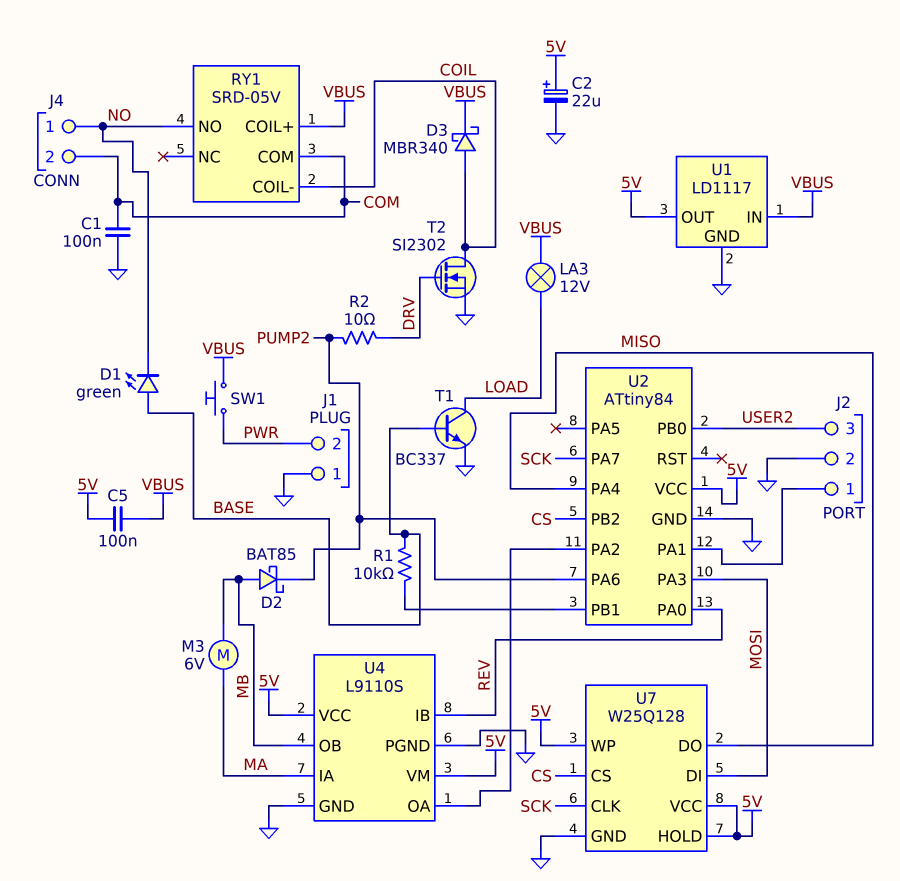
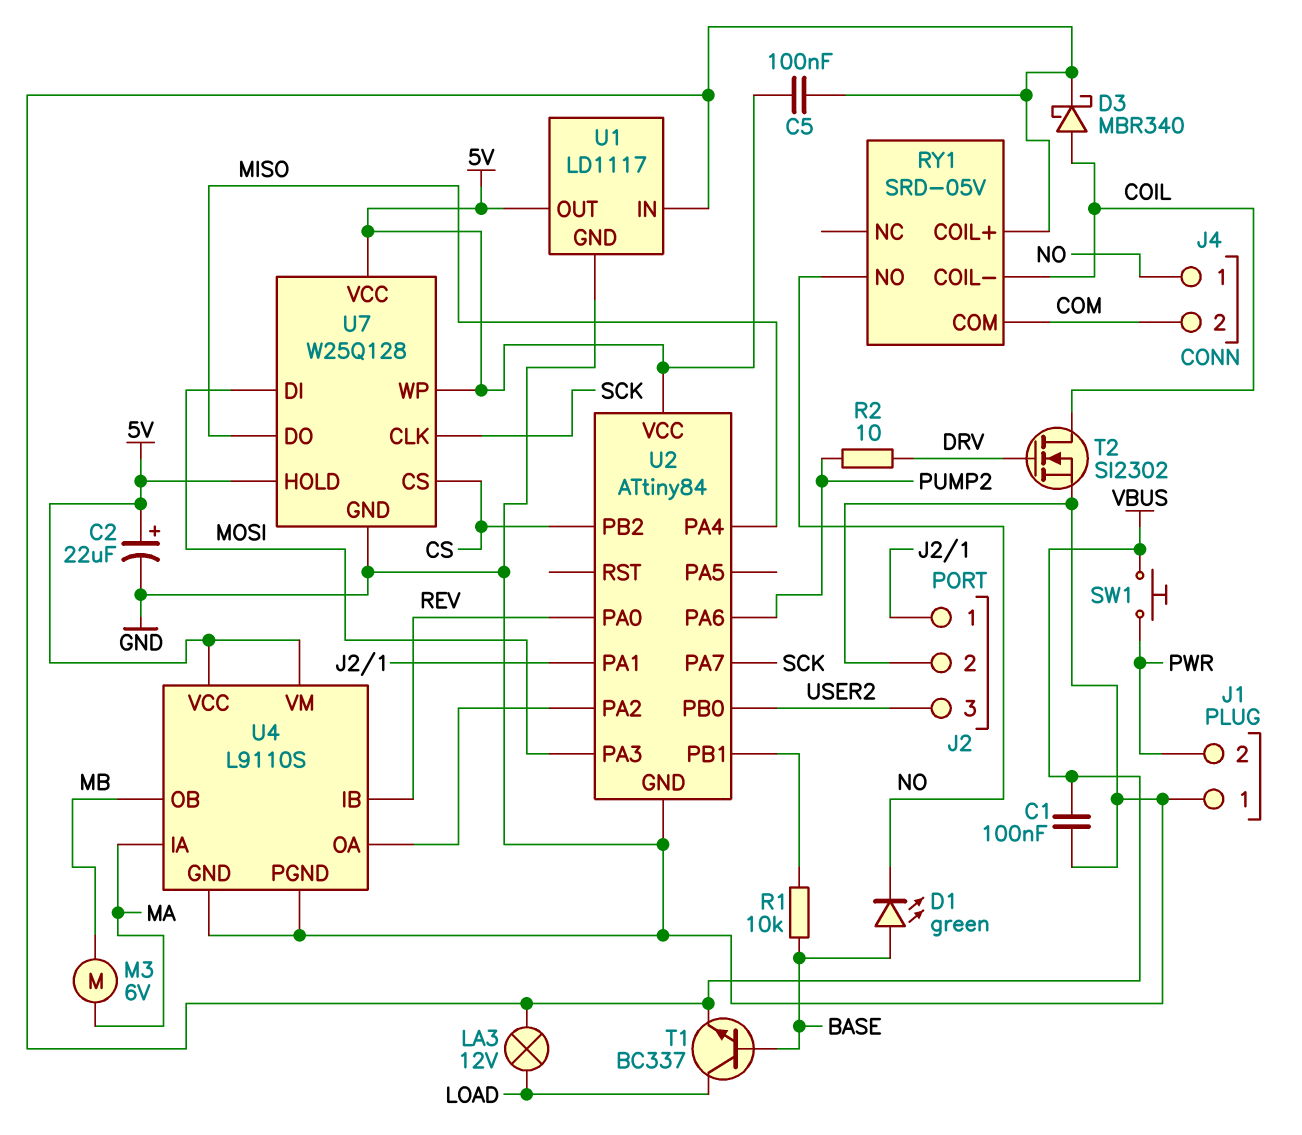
C1: 100nF (COM, GND) -> 100nF (GND, VBUS)
D2: schottky BAT85 (A MB, K PUMP2) -> none
T1: NPN BC337 (B BASE, C LOAD, E GND) -> NPN BC337 (B BASE, C LOAD, E VBUS)

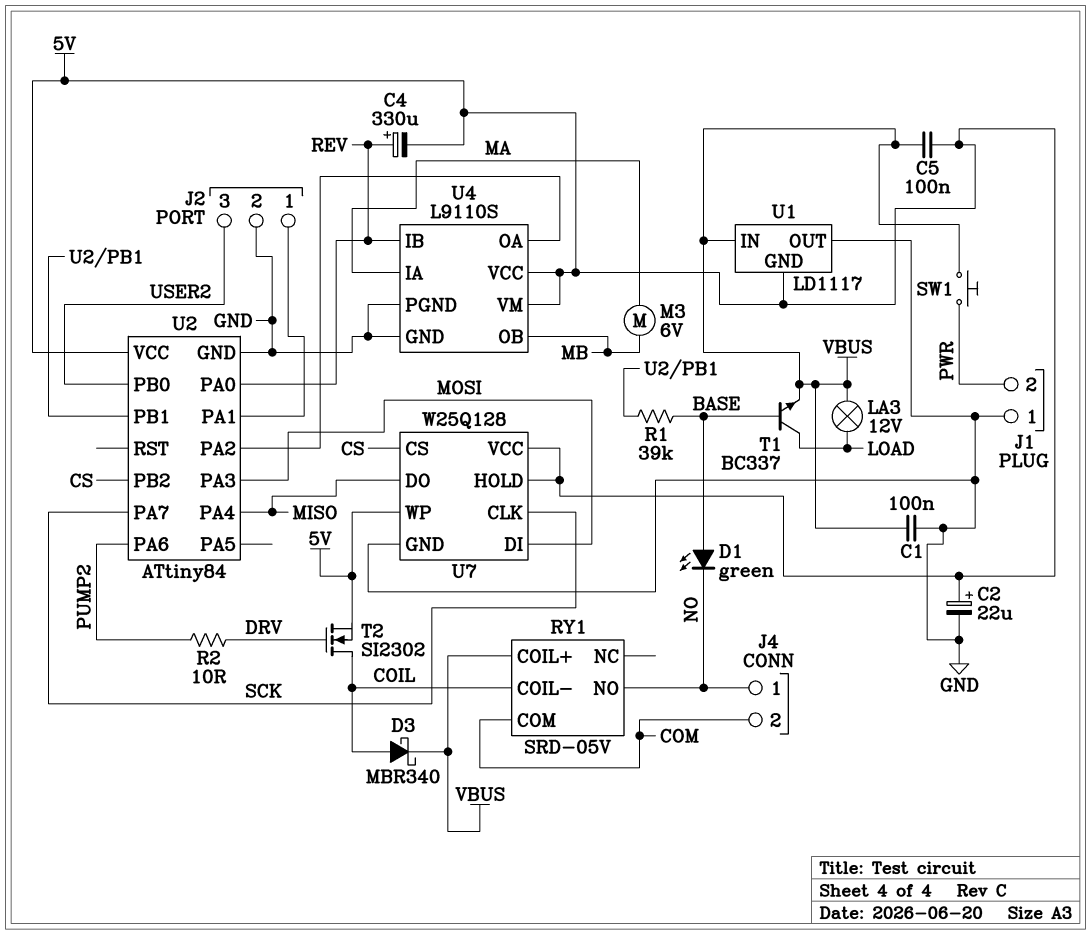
C4: none -> 330uF (plus REV, minus 5V)
R1: 10k (BASE, U2/PB1) -> 39k (BASE, U2/PB1)
T2: NMOS SI2302 (G DRV, D COIL, S GND) -> NMOS SI2302 (G DRV, D COIL, S 5V)
U1 pin GND: GND -> 5V
U1 pin OUT: 5V -> GND

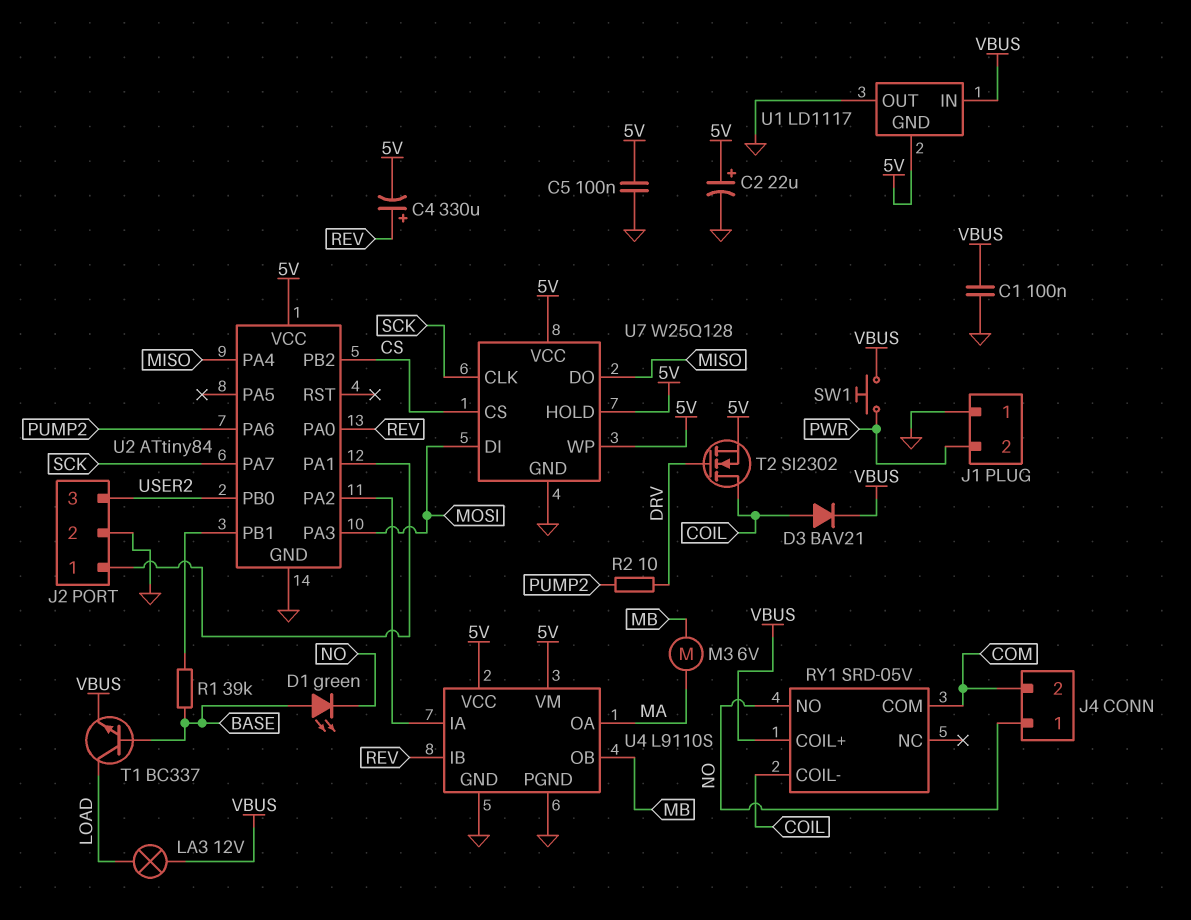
C5: 100nF (5V, VBUS) -> 100nF (5V, GND)
D3: schottky MBR340 (A COIL, K VBUS) -> diode BAV21 (A COIL, K VBUS)
U4 pin IA: MA -> U2/PA2
U4 pin OA: U2/PA2 -> MA

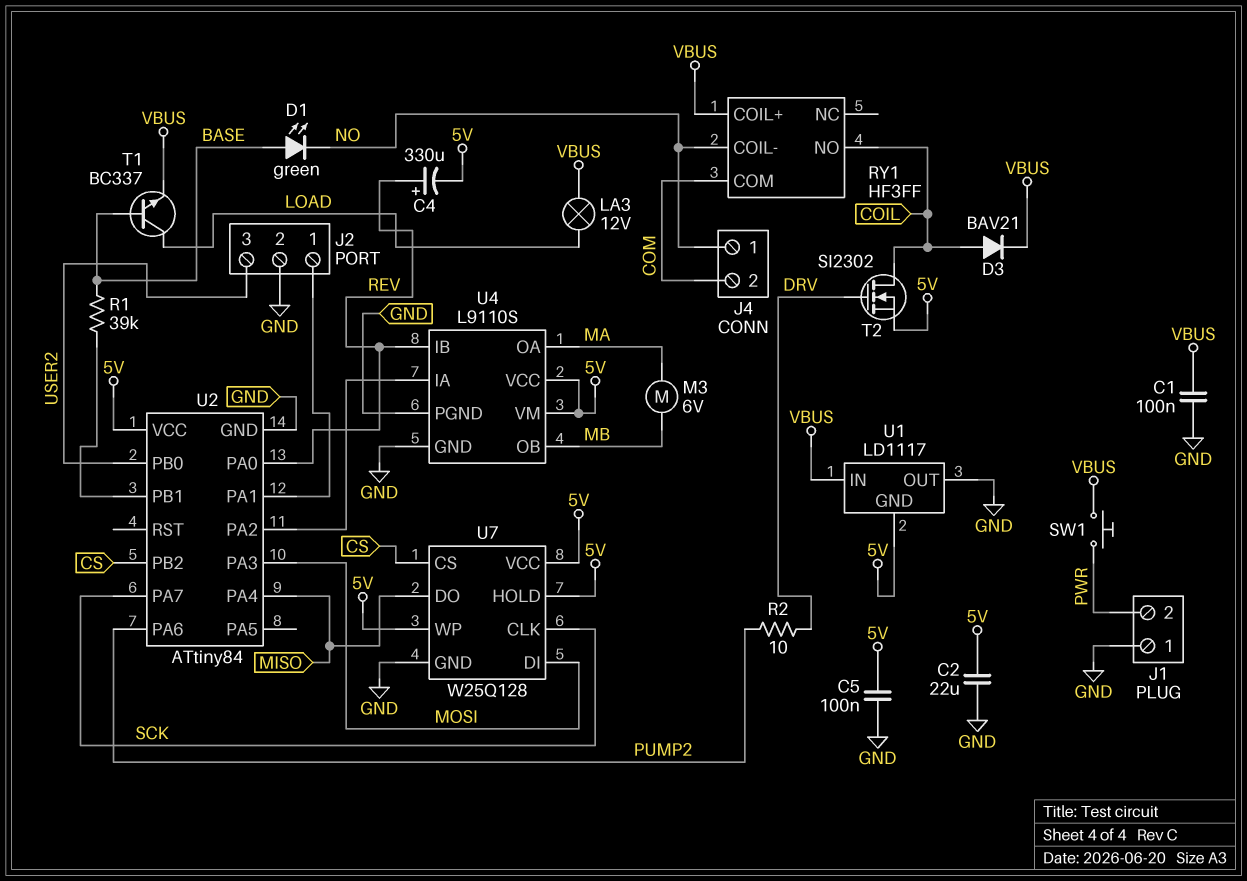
C2: 22uF (plus 5V, minus GND) -> 22uF (5V, GND)
RY1: SRD-05V -> HF3FF
RY1 pin COIL-: COIL -> NO
RY1 pin NO: NO -> COIL

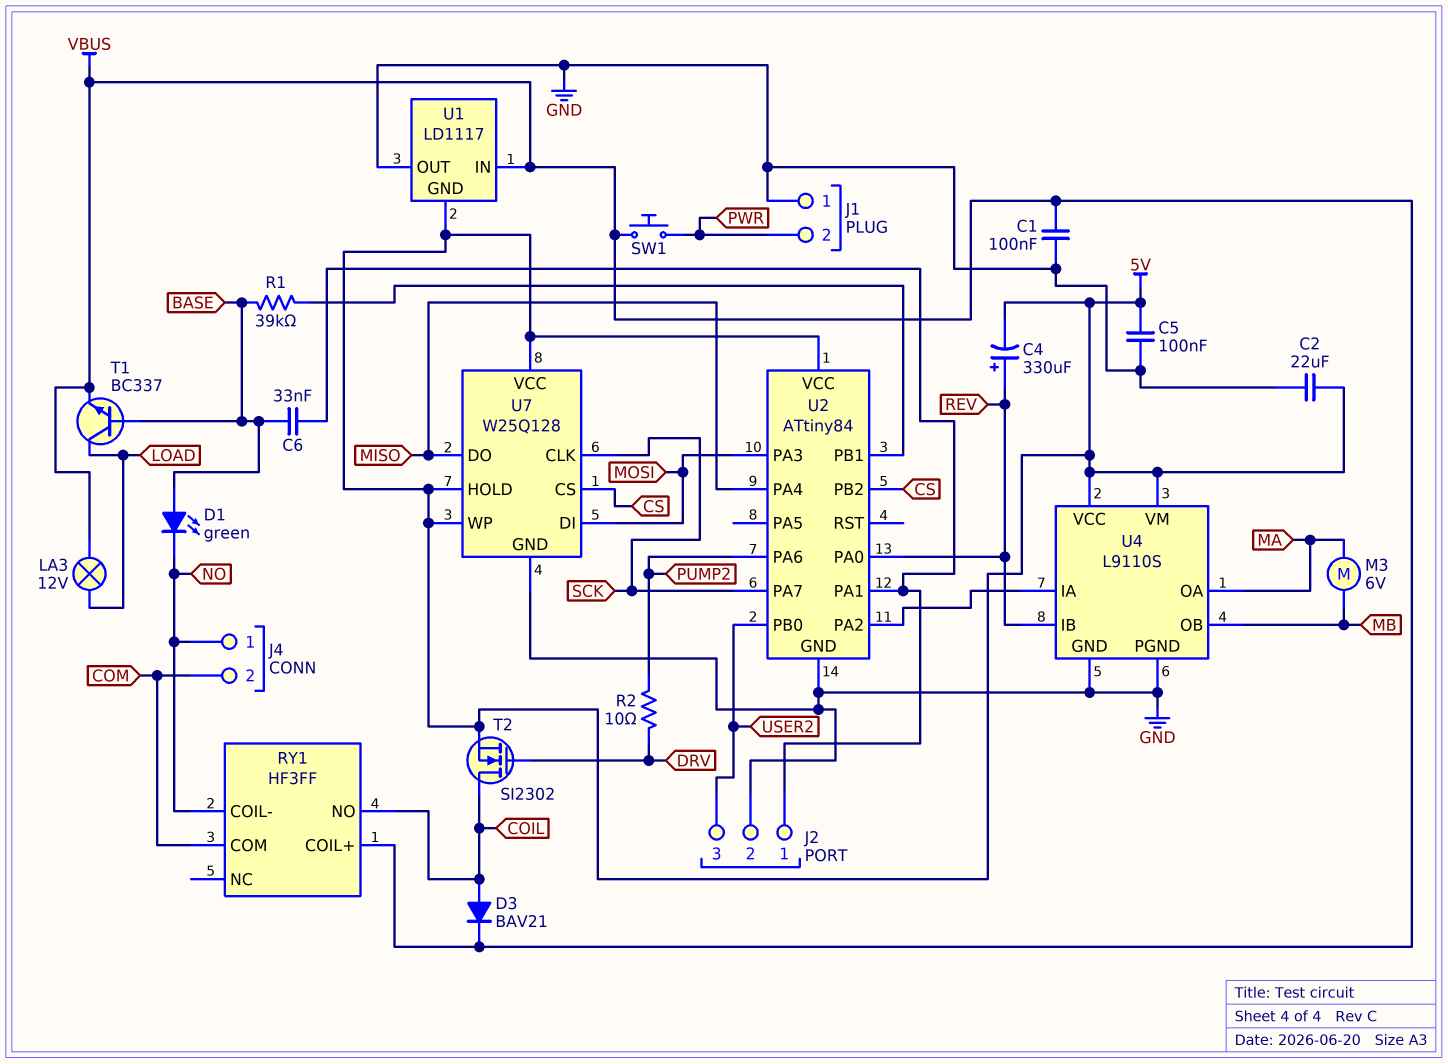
C6: none -> 33nF (BASE, J2/1)

